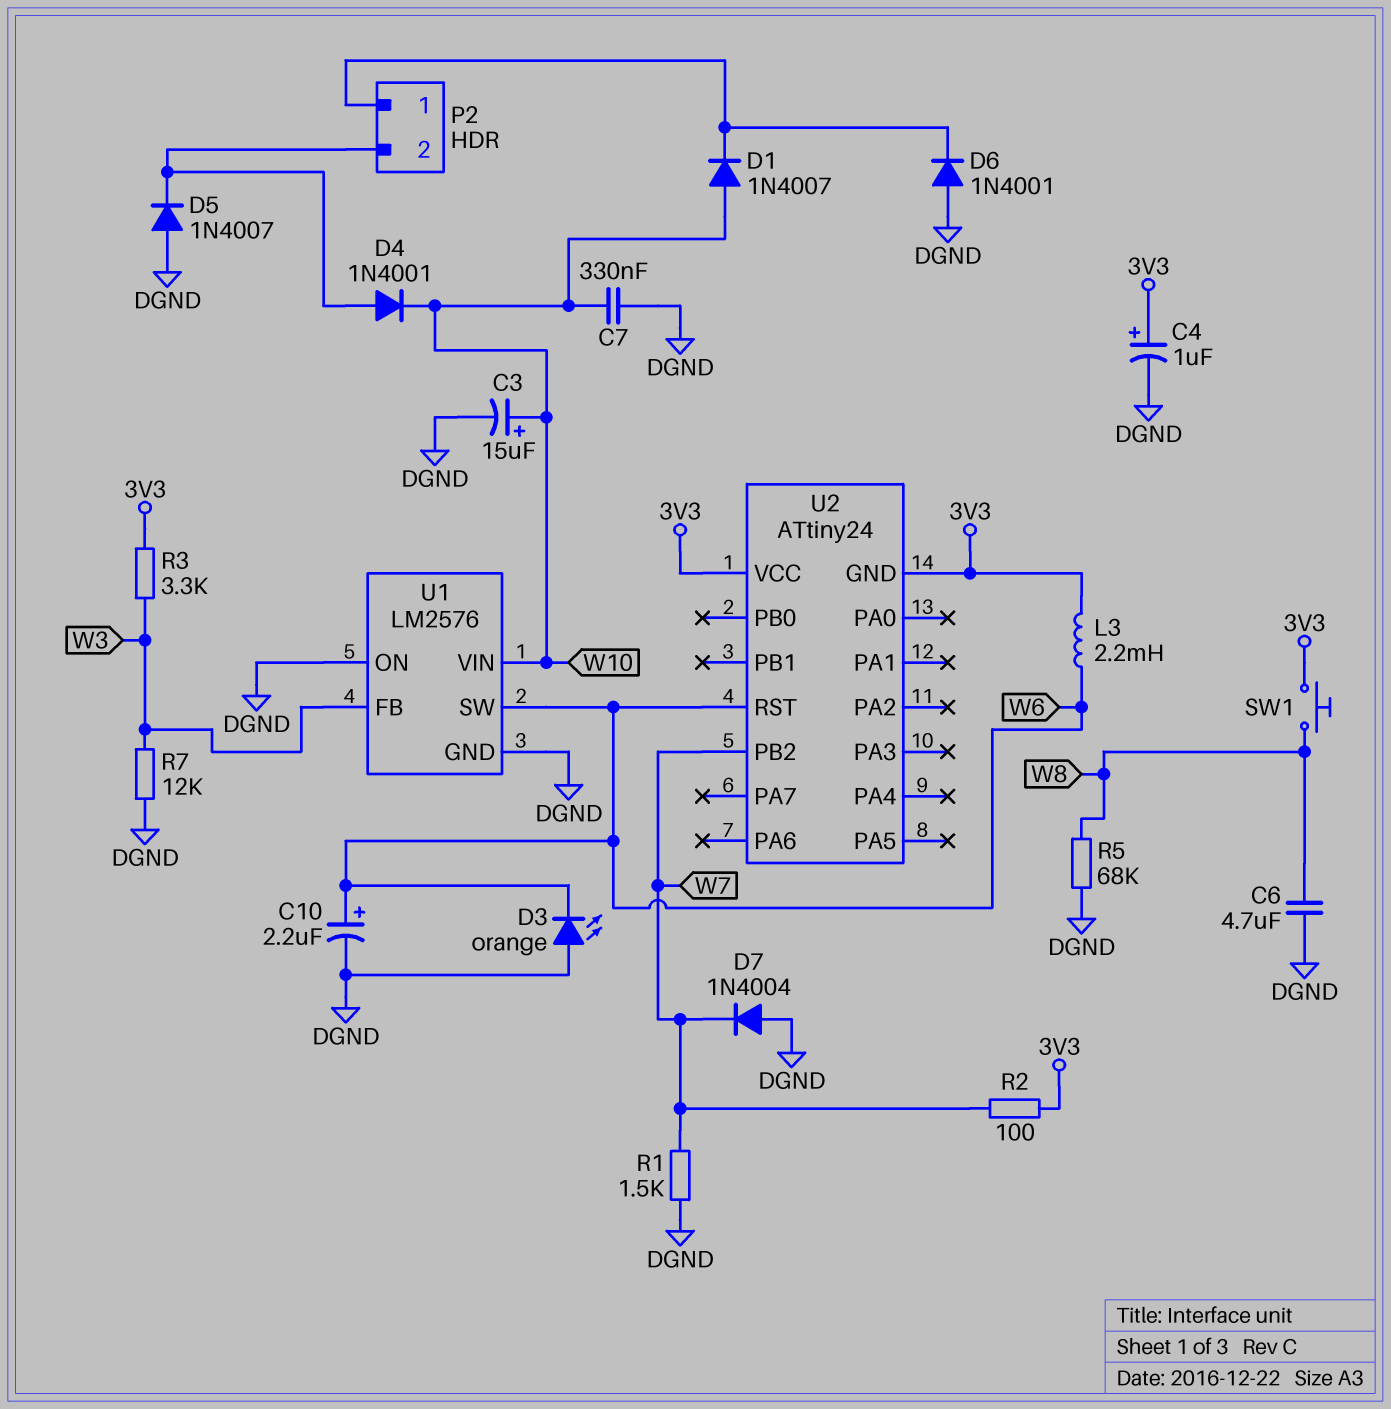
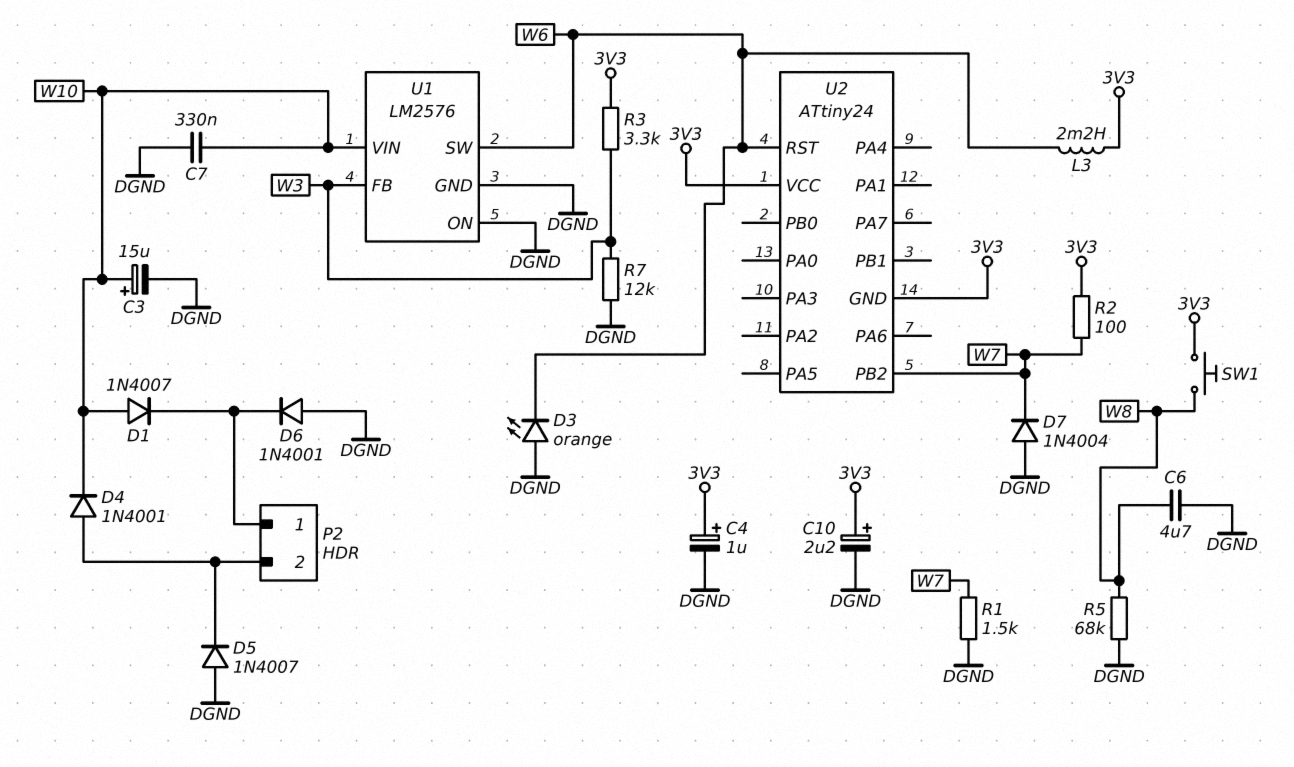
C10: 2.2uF (plus W6, minus DGND) -> 2.2uF (plus 3V3, minus DGND)

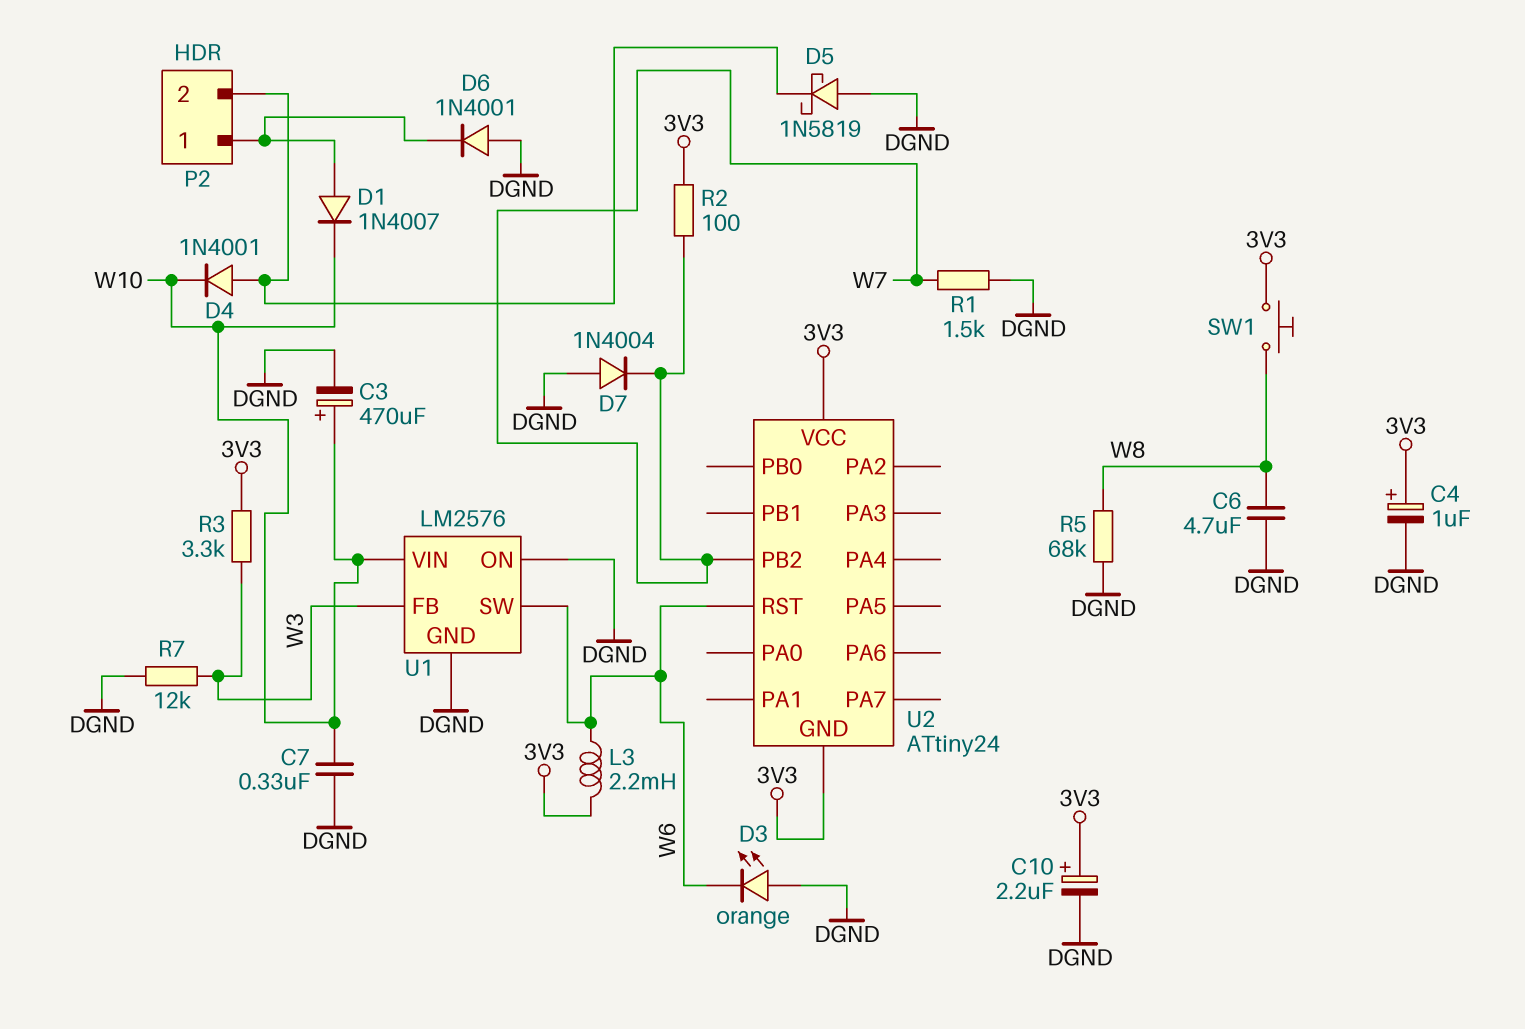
C3: 15uF (plus W10, minus DGND) -> 470uF (plus W10, minus DGND)
D1: diode 1N4007 (A W10, K P2/1) -> diode 1N4007 (A P2/1, K W10)
D5: diode 1N4007 (A DGND, K P2/2) -> schottky 1N5819 (A DGND, K P2/2)

